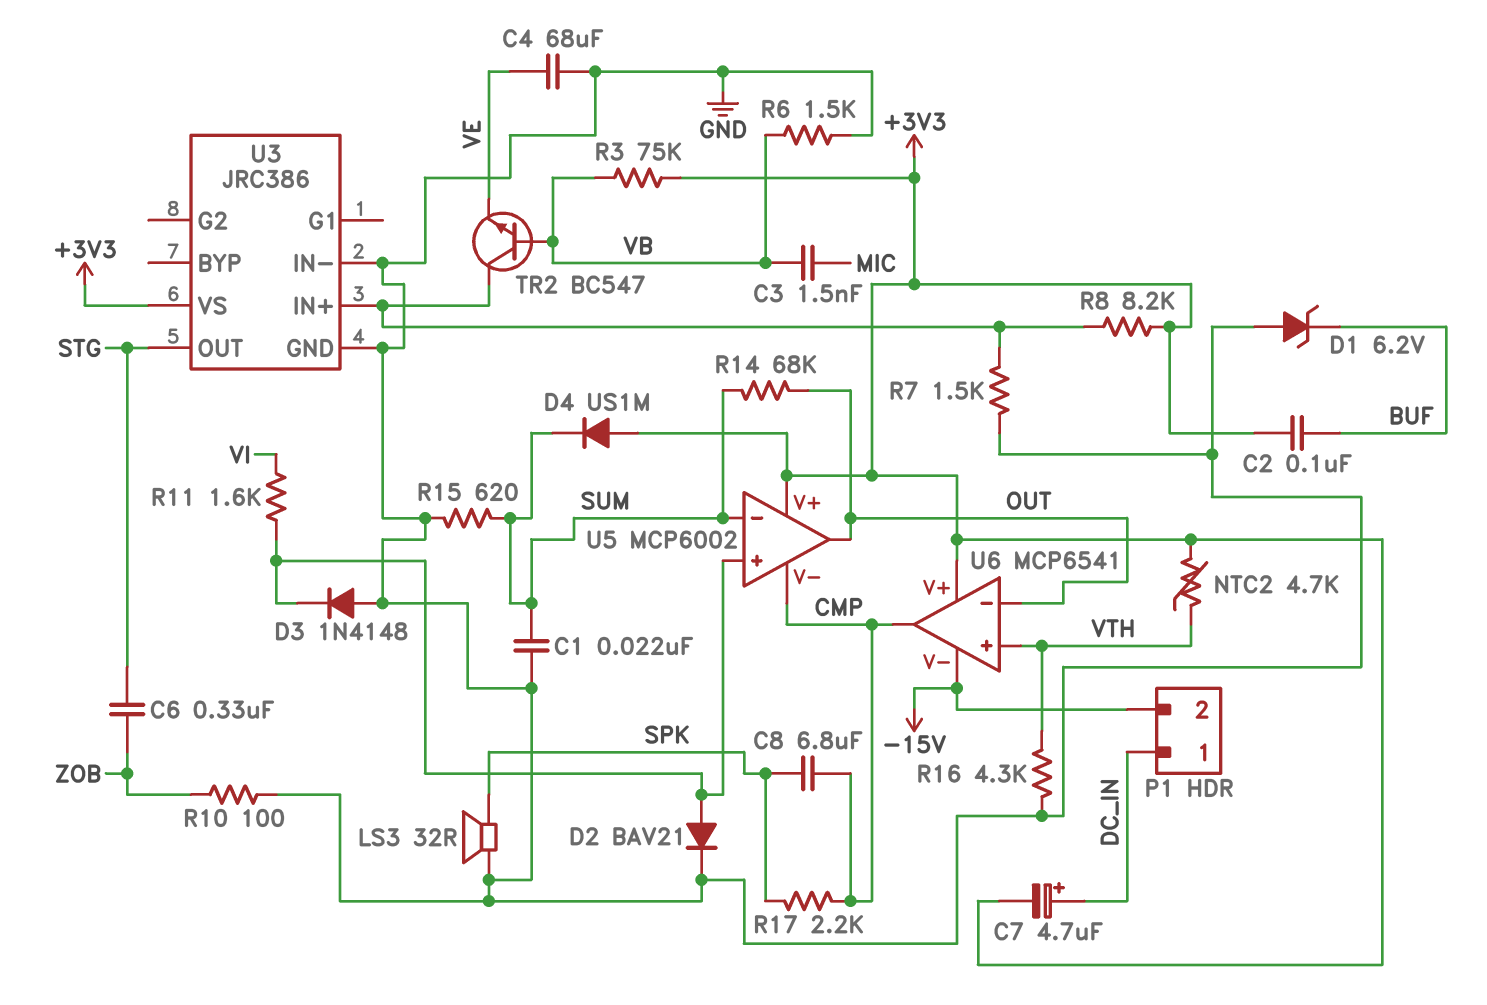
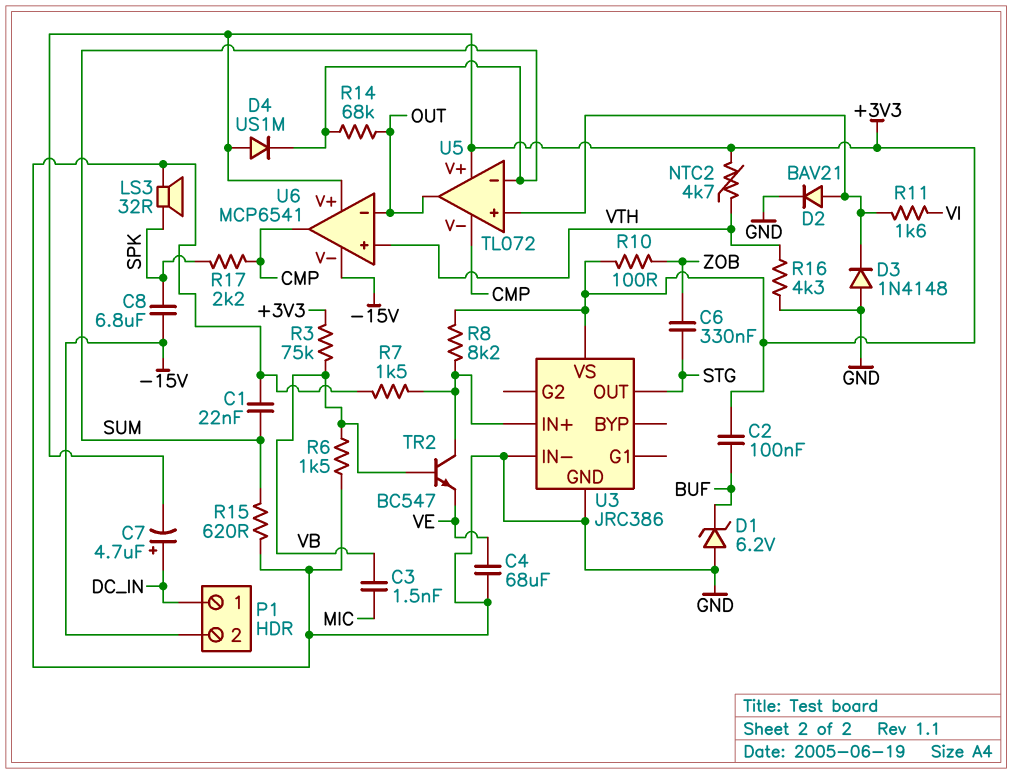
C8: 6.8uF (CMP, SPK) -> 6.8uF (-15V, SPK)
R10: 100 (GND, ZOB) -> 100 (+3V3, ZOB)
U5: MCP6002 -> TL072

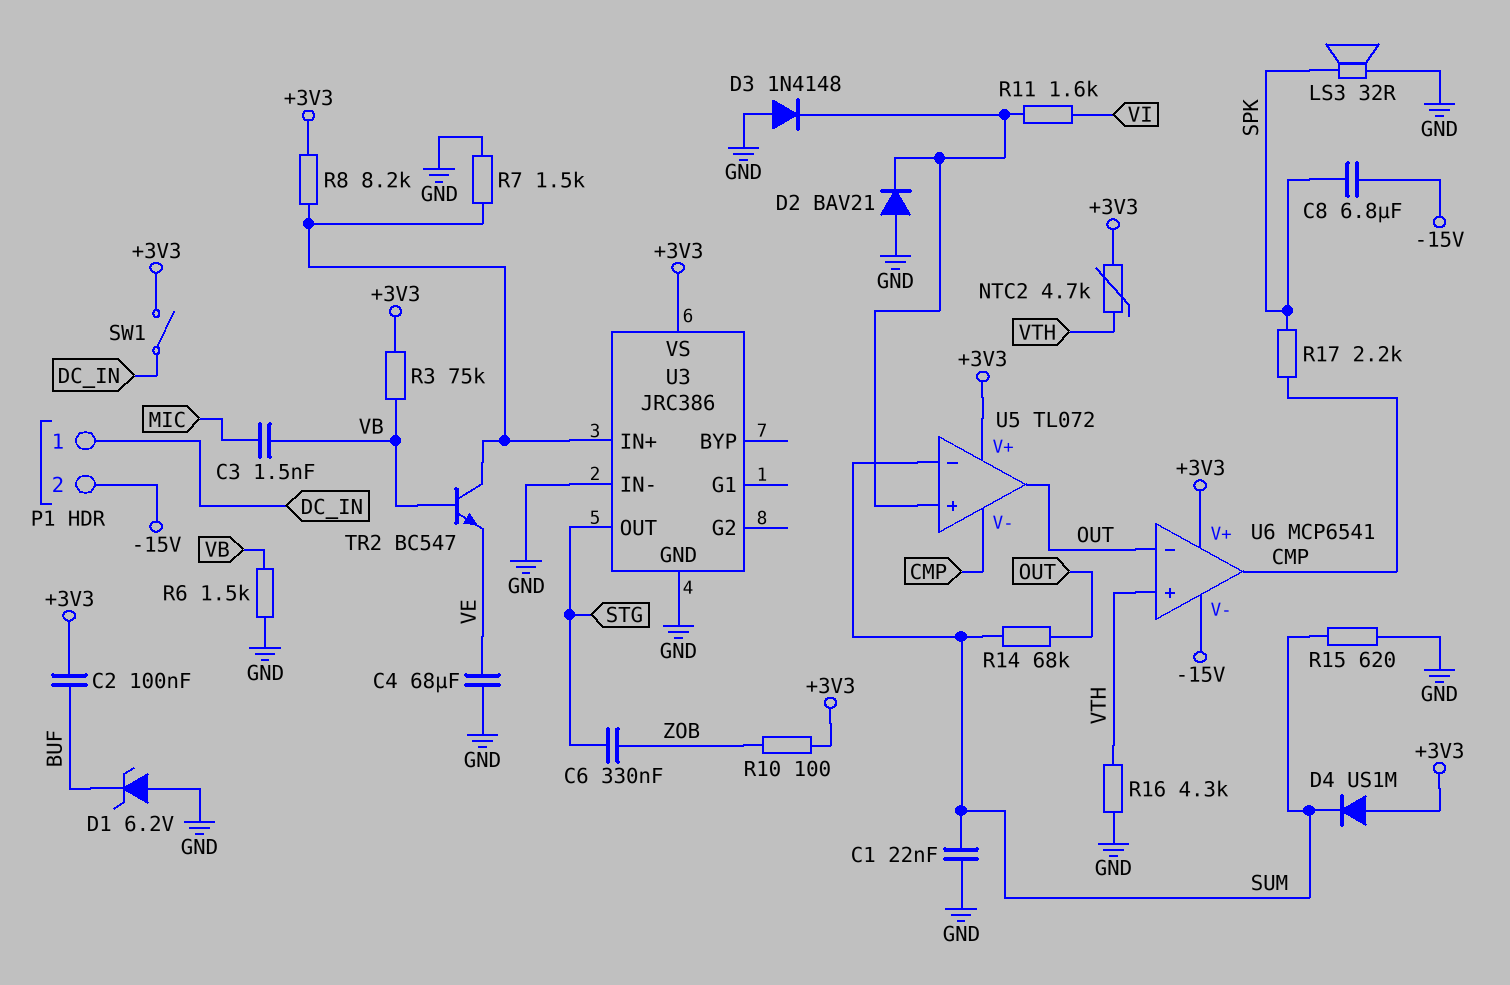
C7: 4.7uF (plus DC_IN, minus +3V3) -> none
D2: diode BAV21 (A U5/in+, K GND) -> diode BAV21 (A GND, K U5/in+)
SW1: none -> switch (+3V3, DC_IN)

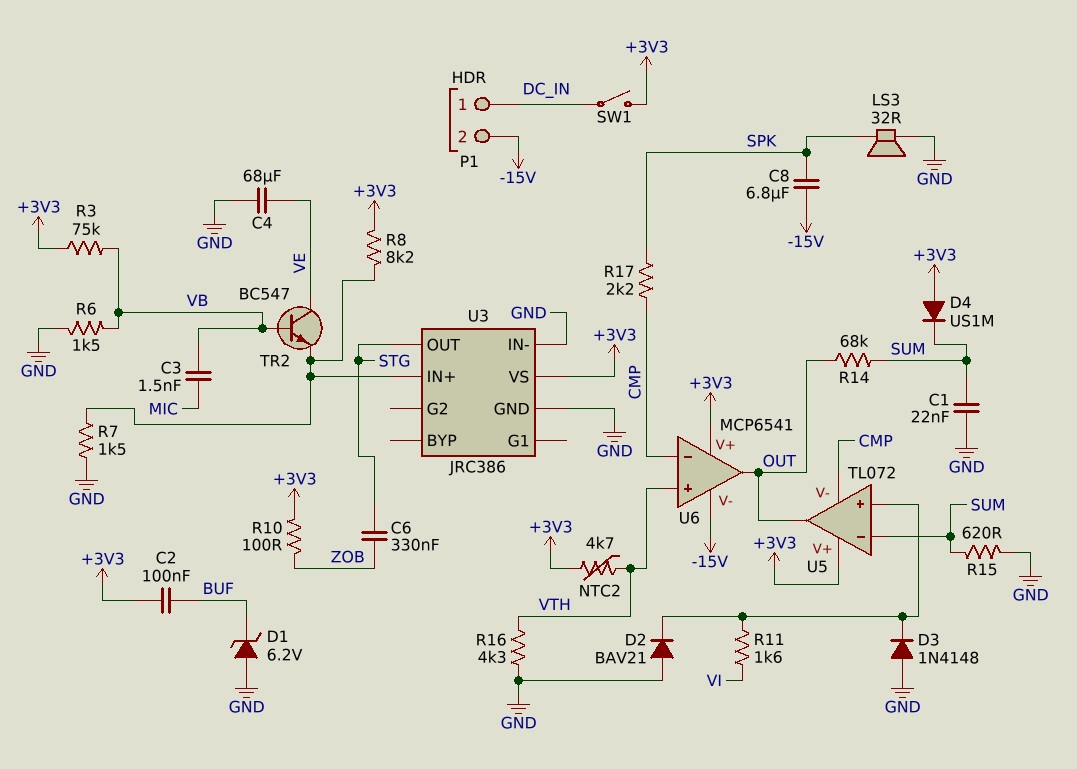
TR2: NPN BC547 (B VB, C U3/IN+, E VE) -> NPN BC547 (B VB, C VE, E U3/IN+)
U6 pin in-: OUT -> CMP
U6 pin out: CMP -> OUT

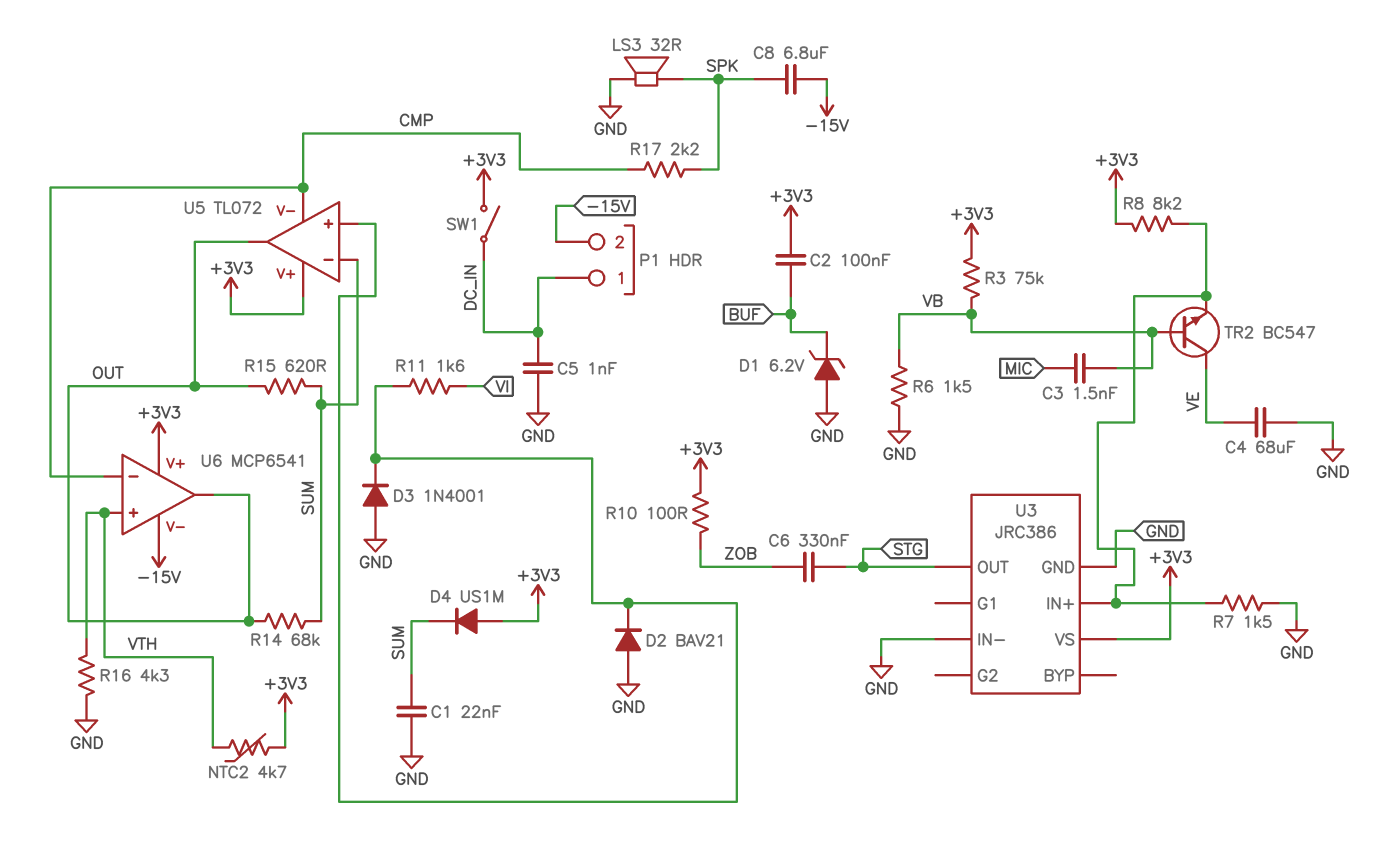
C5: none -> 1nF (DC_IN, GND)
D3: diode 1N4148 (A GND, K U5/in+) -> diode 1N4001 (A GND, K U5/in+)
R15: 620 (GND, SUM) -> 620 (OUT, SUM)

